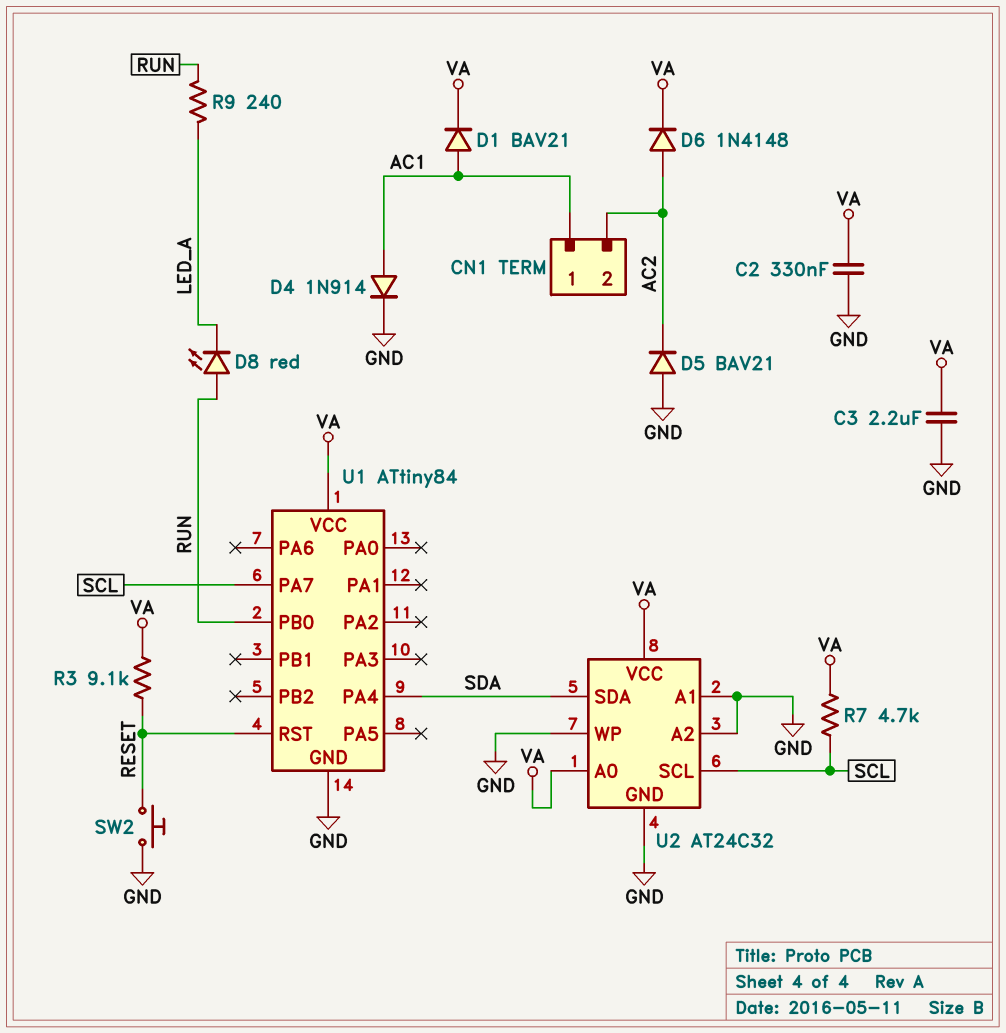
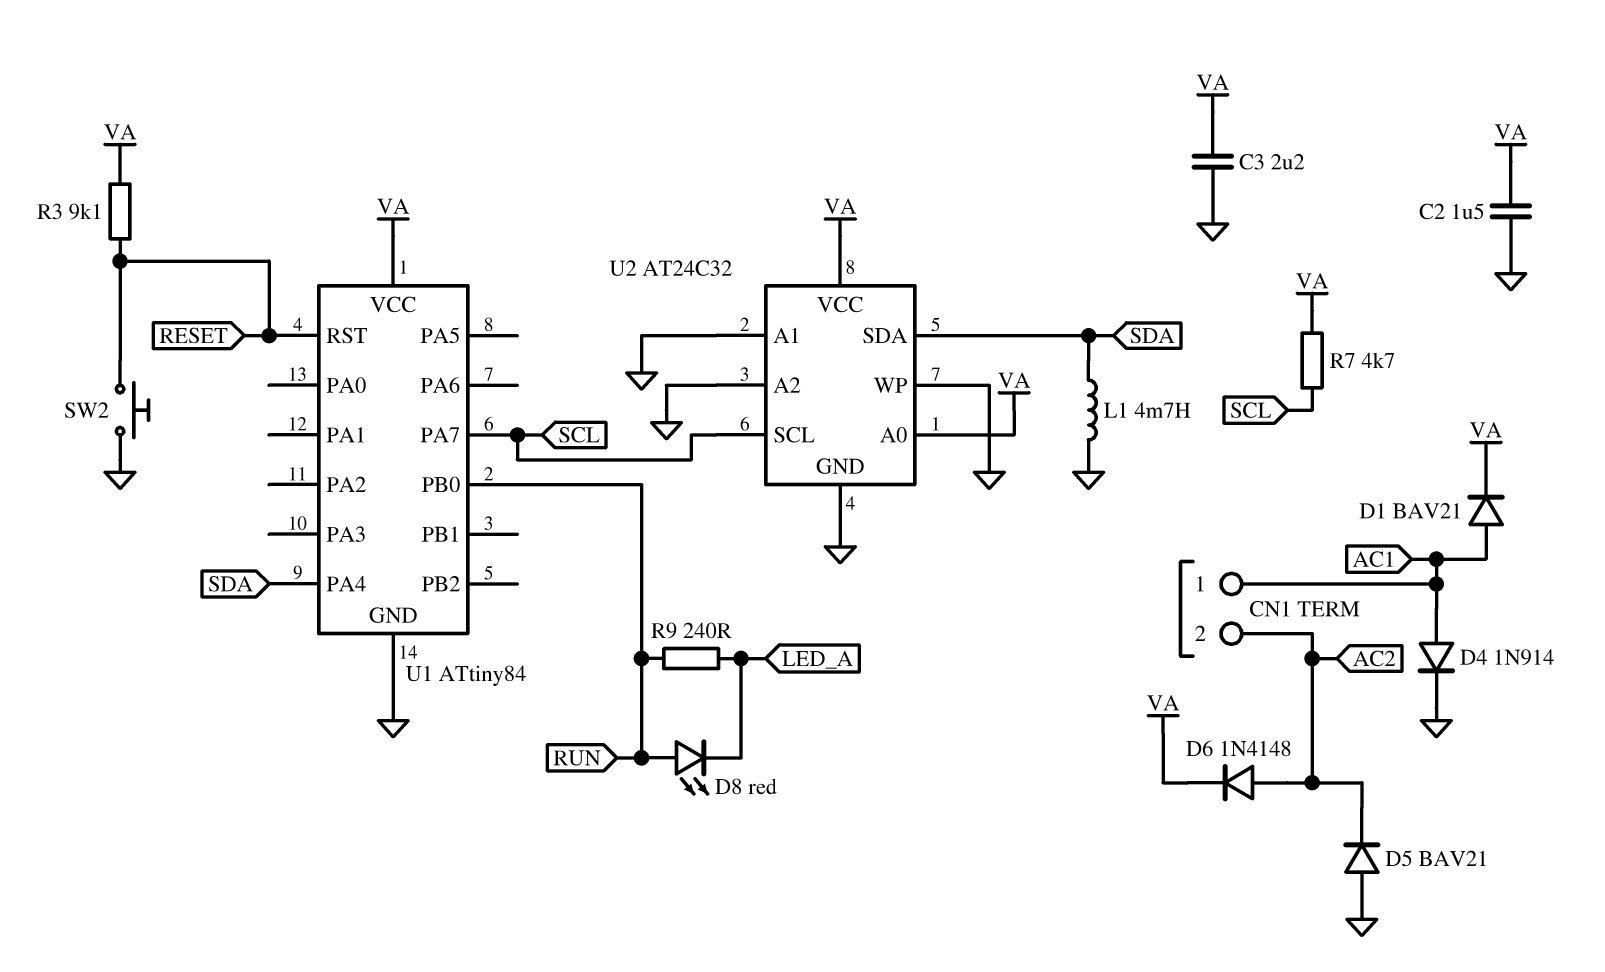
C2: 330nF (GND, VA) -> 1.5uF (GND, VA)
L1: none -> 4.7mH (GND, SDA)

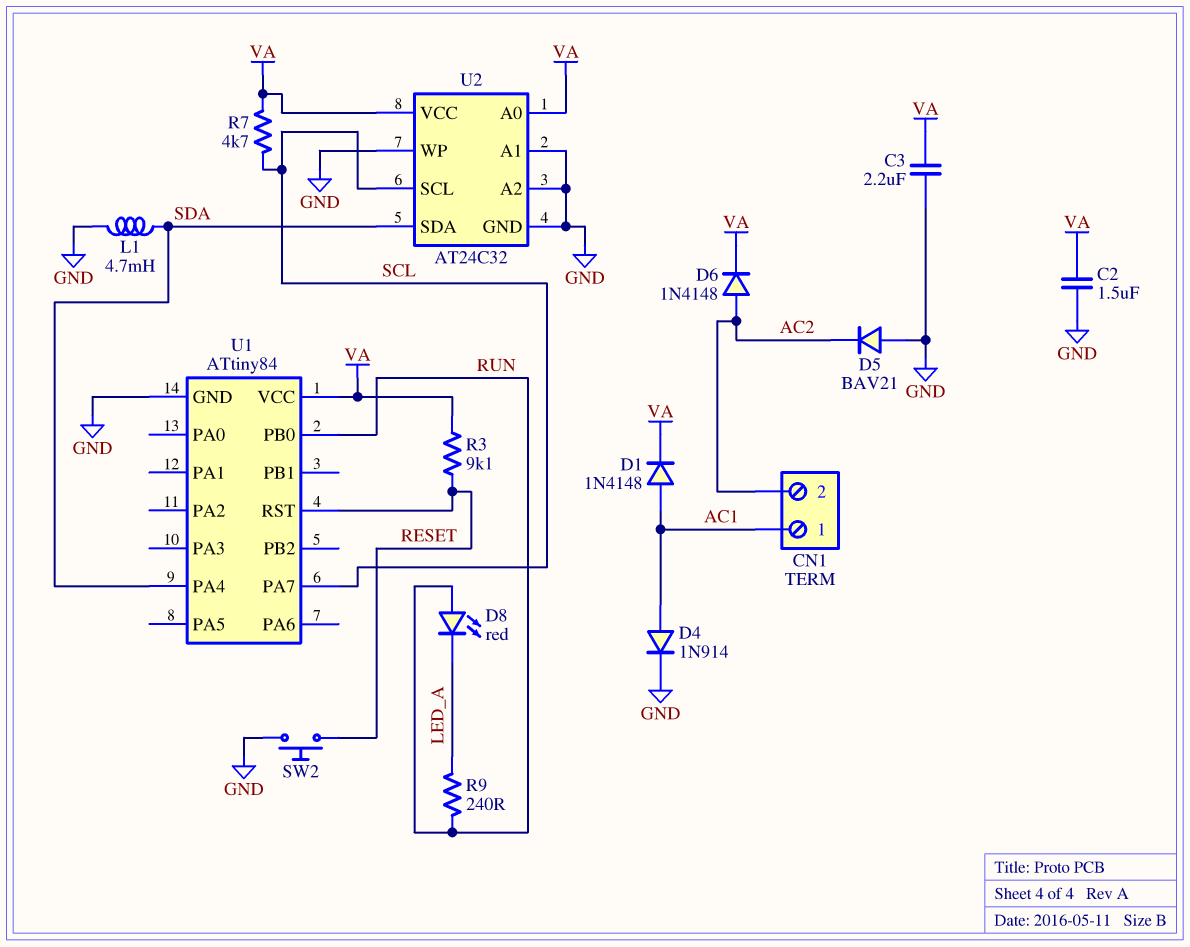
D1: diode BAV21 (A AC1, K VA) -> diode 1N4148 (A AC1, K VA)

